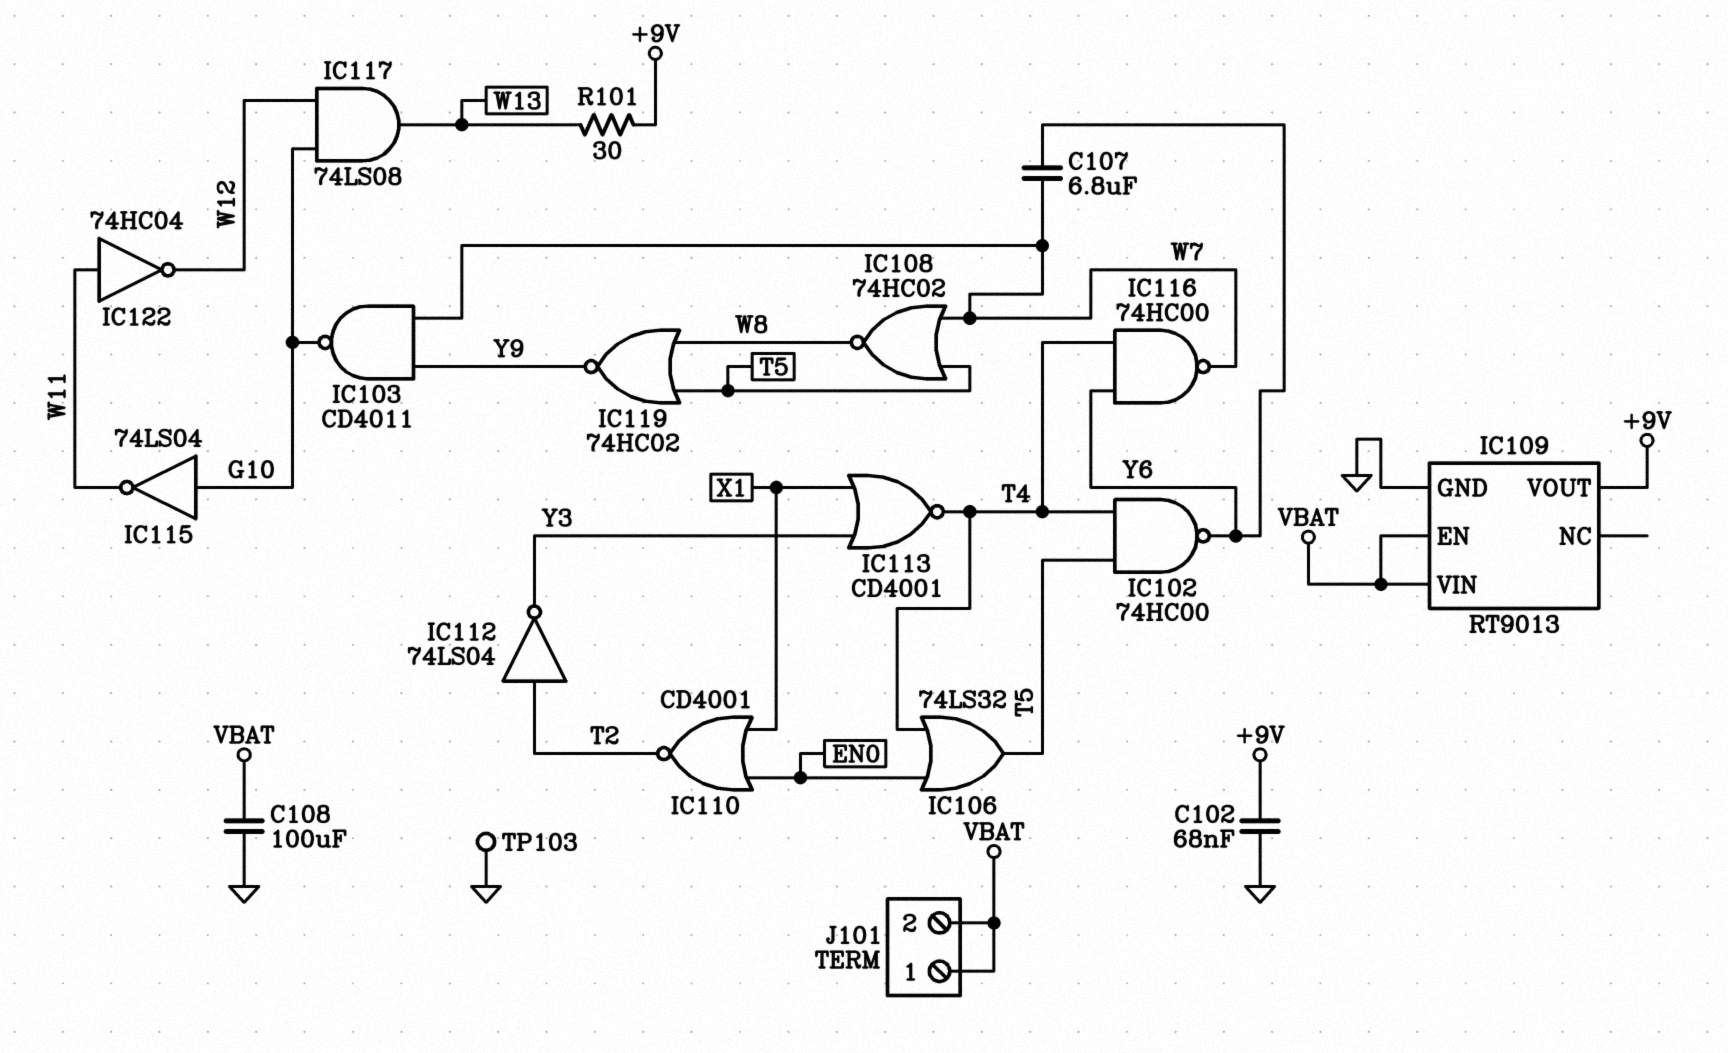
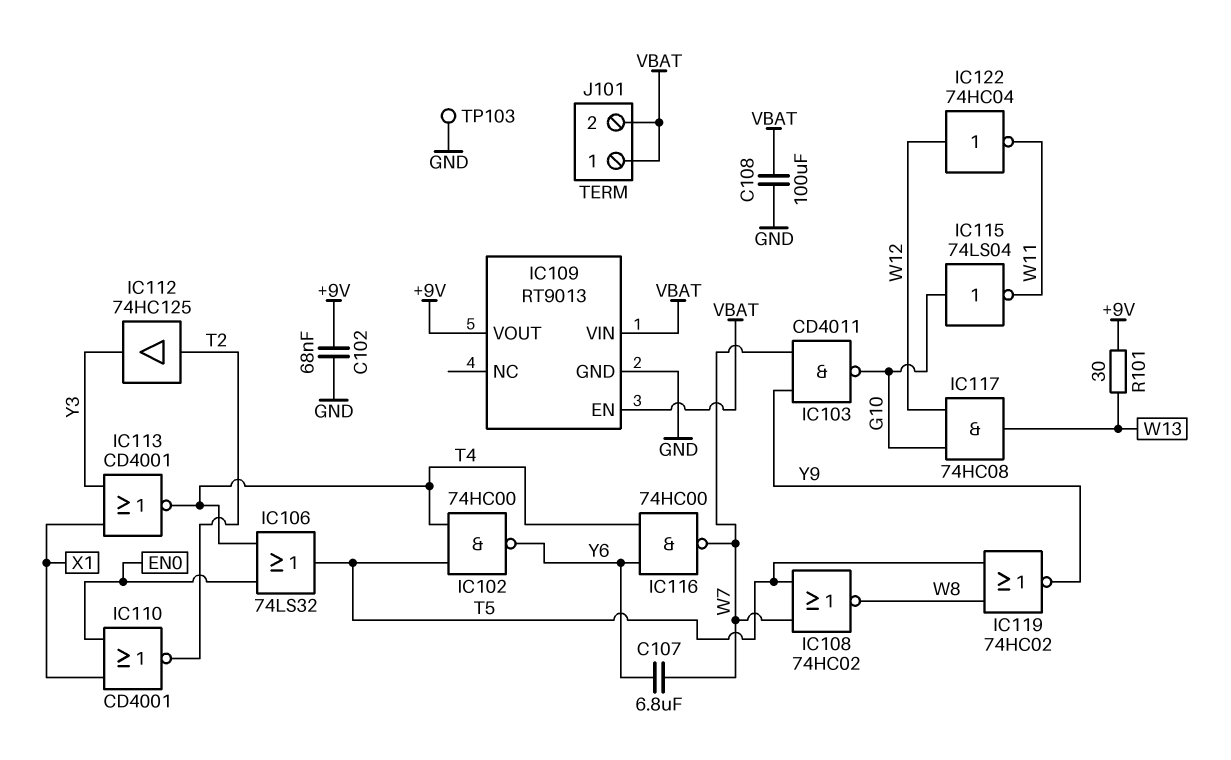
IC112: NOT 74LS04 (in T2, out Y3) -> buffer 74HC125 (in T2, out Y3)
IC117: AND 74LS08 (in G10, in W12, out W13) -> AND 74HC08 (in G10, in W12, out W13)
IC122: NOT 74HC04 (in W11, out W12) -> NOT 74HC04 (in W12, out W11)

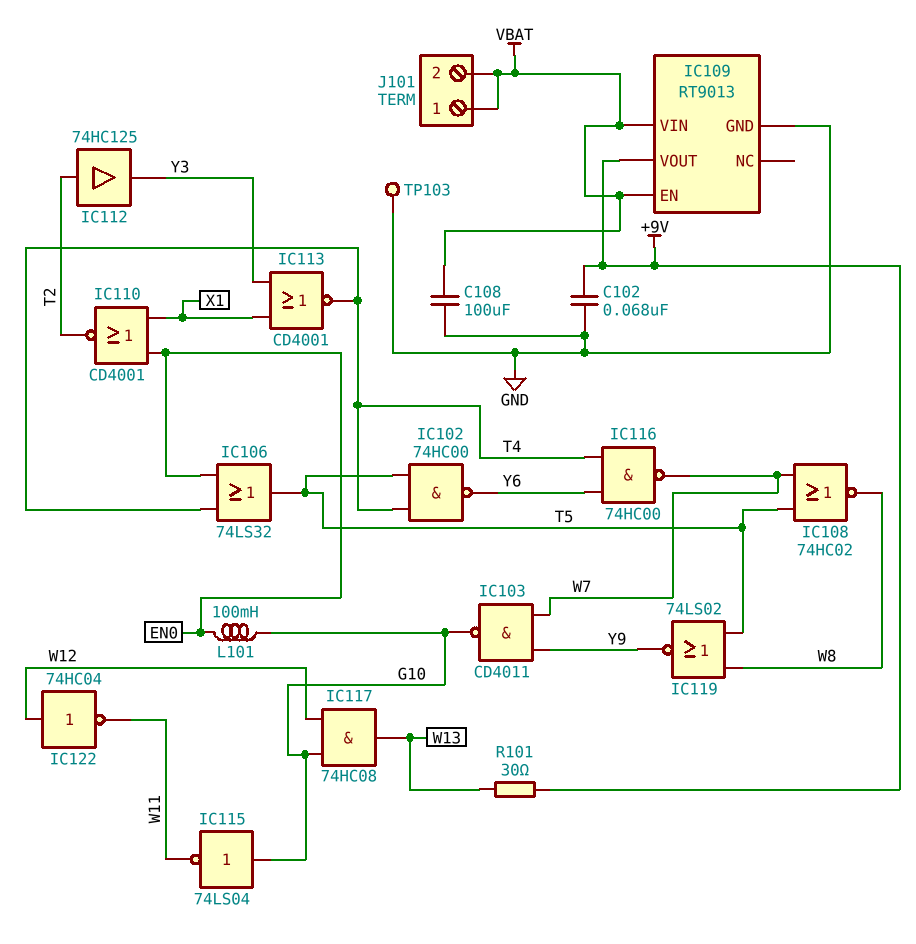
C107: 6.8uF (W7, Y6) -> none
IC119: NOR 74HC02 (in T5, in W8, out Y9) -> NOR 74LS02 (in T5, in W8, out Y9)
L101: none -> 100mH (EN0, G10)

